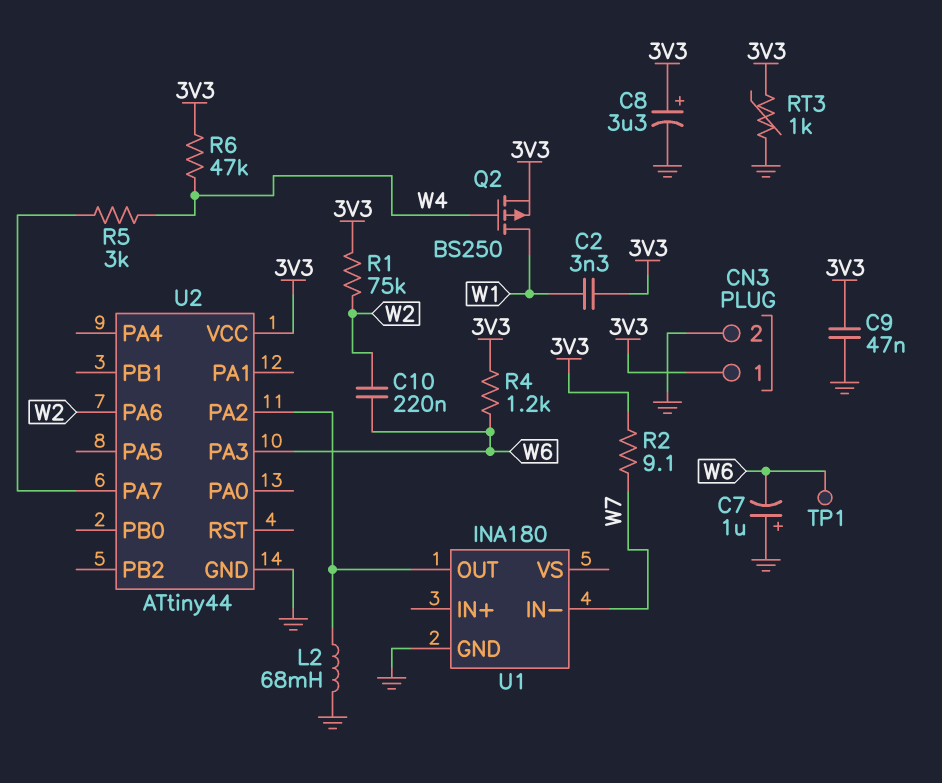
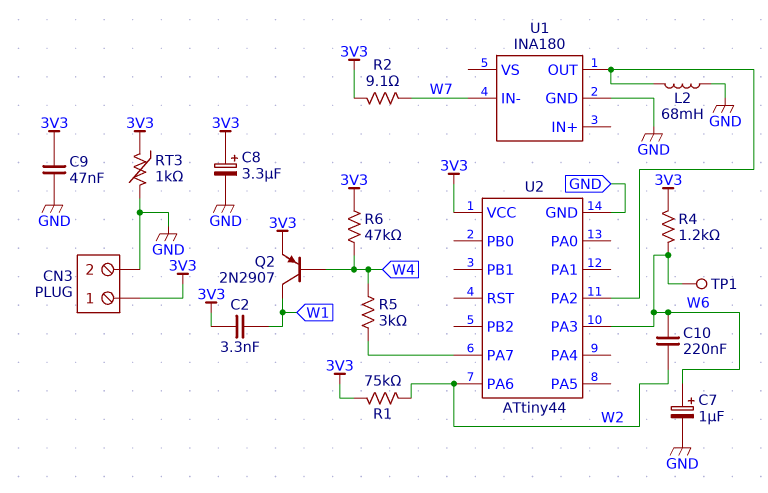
C7: 1uF (plus GND, minus W6) -> 1uF (plus W6, minus GND)
Q2: PMOS BS250 (G W4, D W1, S 3V3) -> PNP 2N2907 (B W4, C W1, E 3V3)

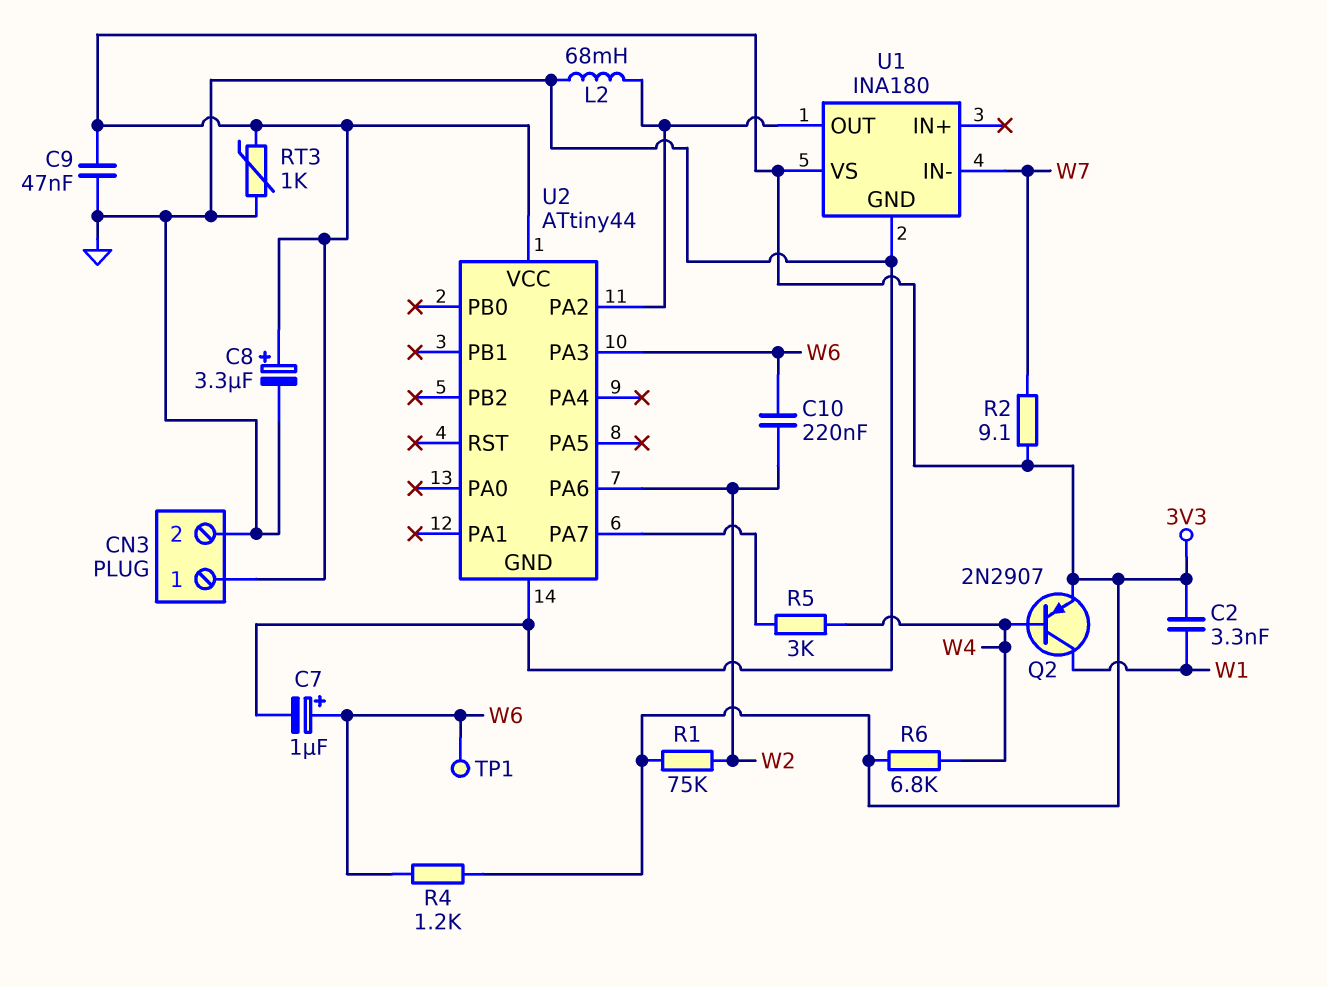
R6: 47k (3V3, W4) -> 6.8k (3V3, W4)
U1 pin VS: none -> 3V3

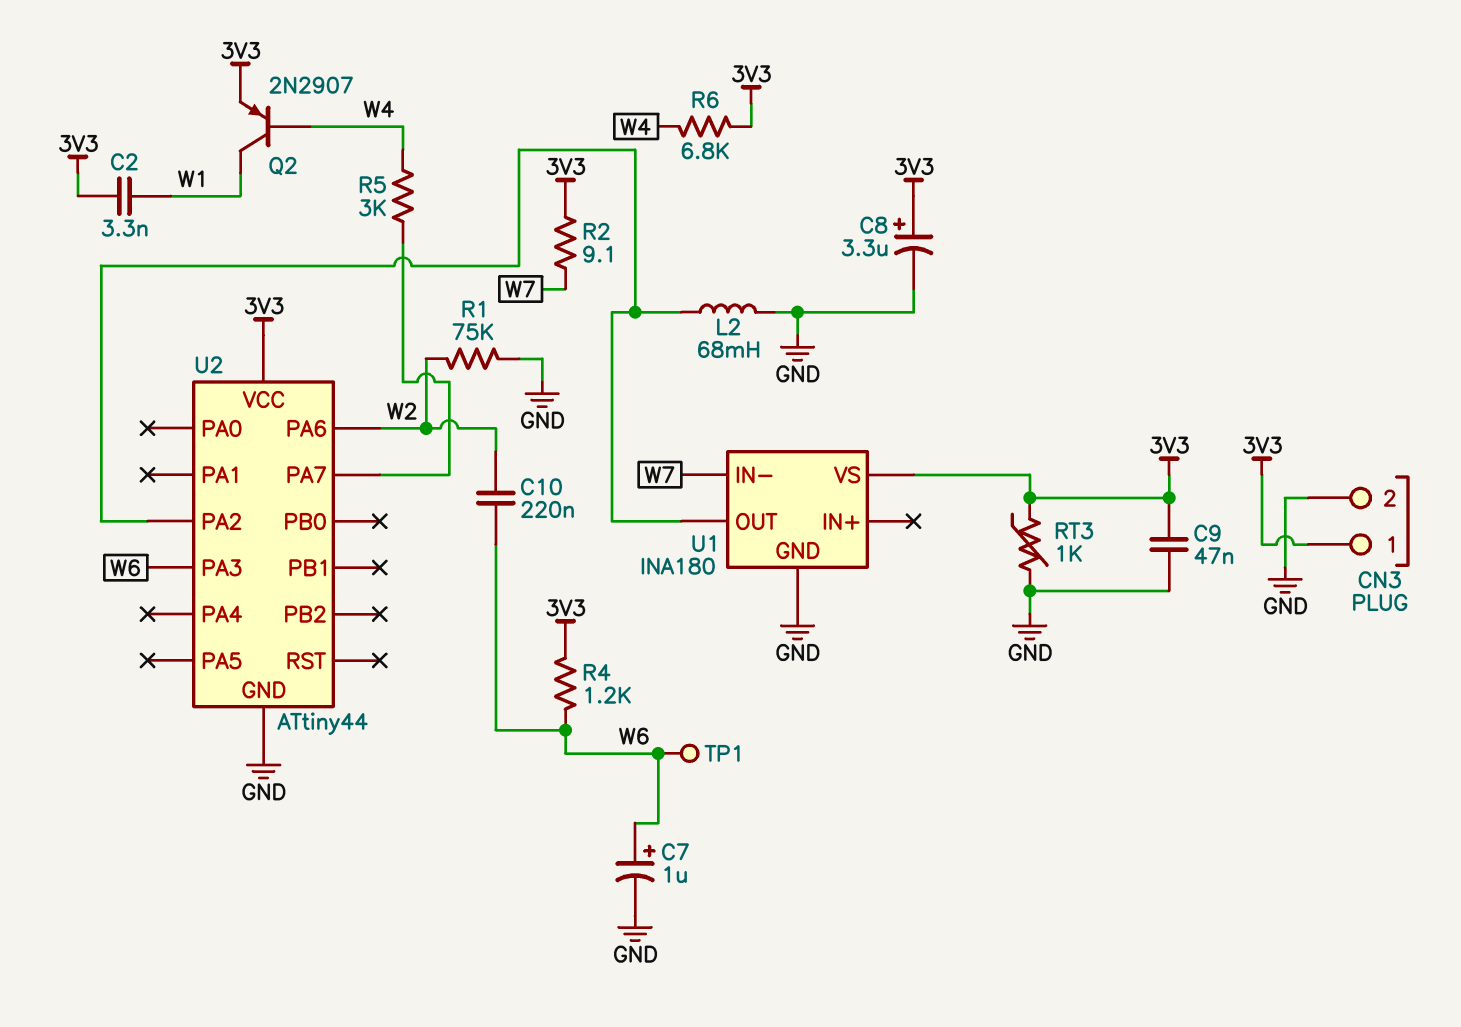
R1: 75k (3V3, W2) -> 75k (GND, W2)

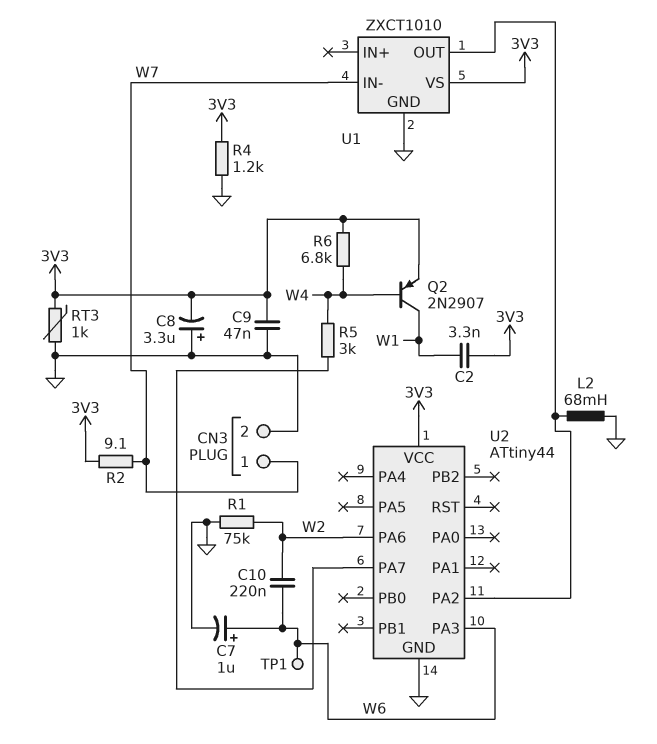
C8: 3.3uF (plus 3V3, minus GND) -> 3.3uF (plus GND, minus 3V3)
CN3 pin 1: 3V3 -> W7
R4: 1.2k (3V3, W6) -> 1.2k (3V3, GND)
U1: INA180 -> ZXCT1010

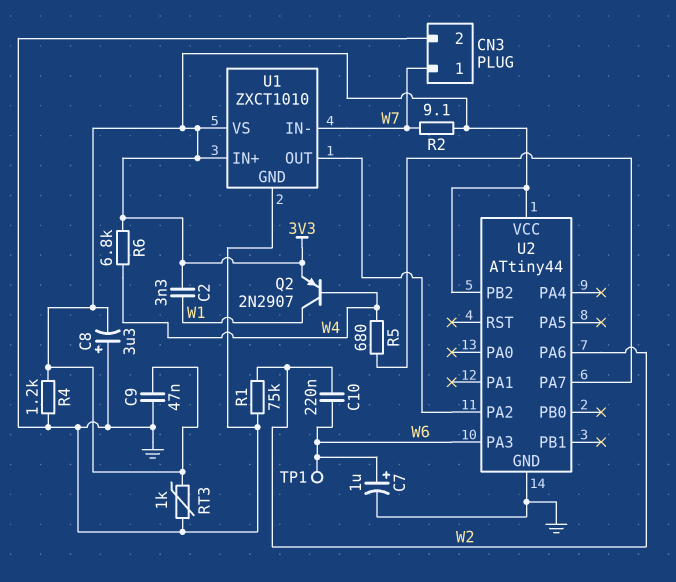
L2: 68mH (GND, U1/OUT) -> none
R5: 3k (U2/PA7, W4) -> 680 (U2/PA7, W4)
U1 pin IN+: none -> 3V3
U2 pin PB2: none -> 3V3

